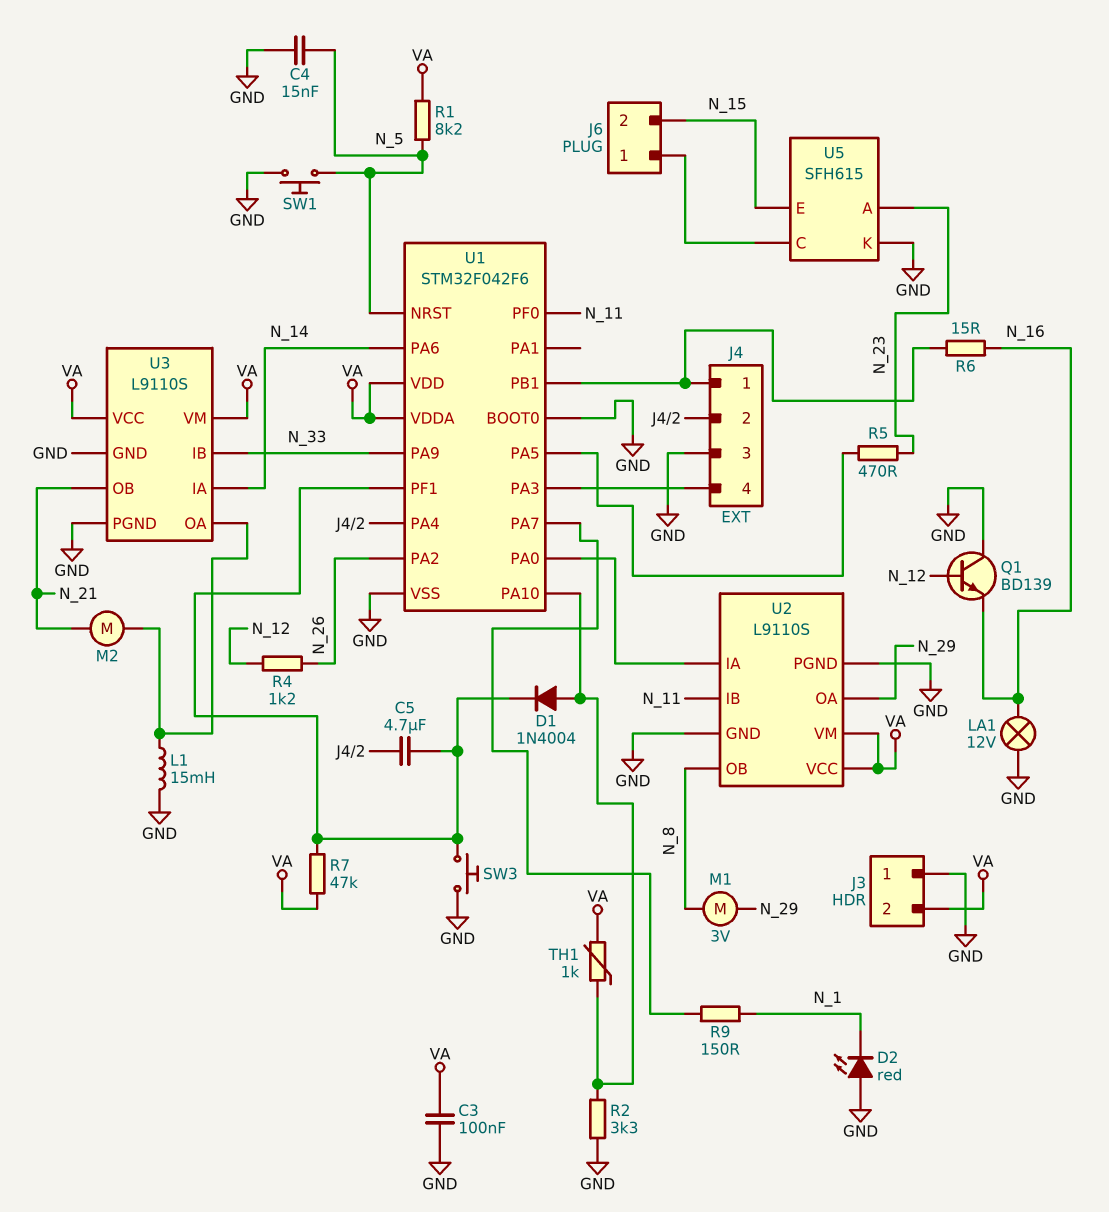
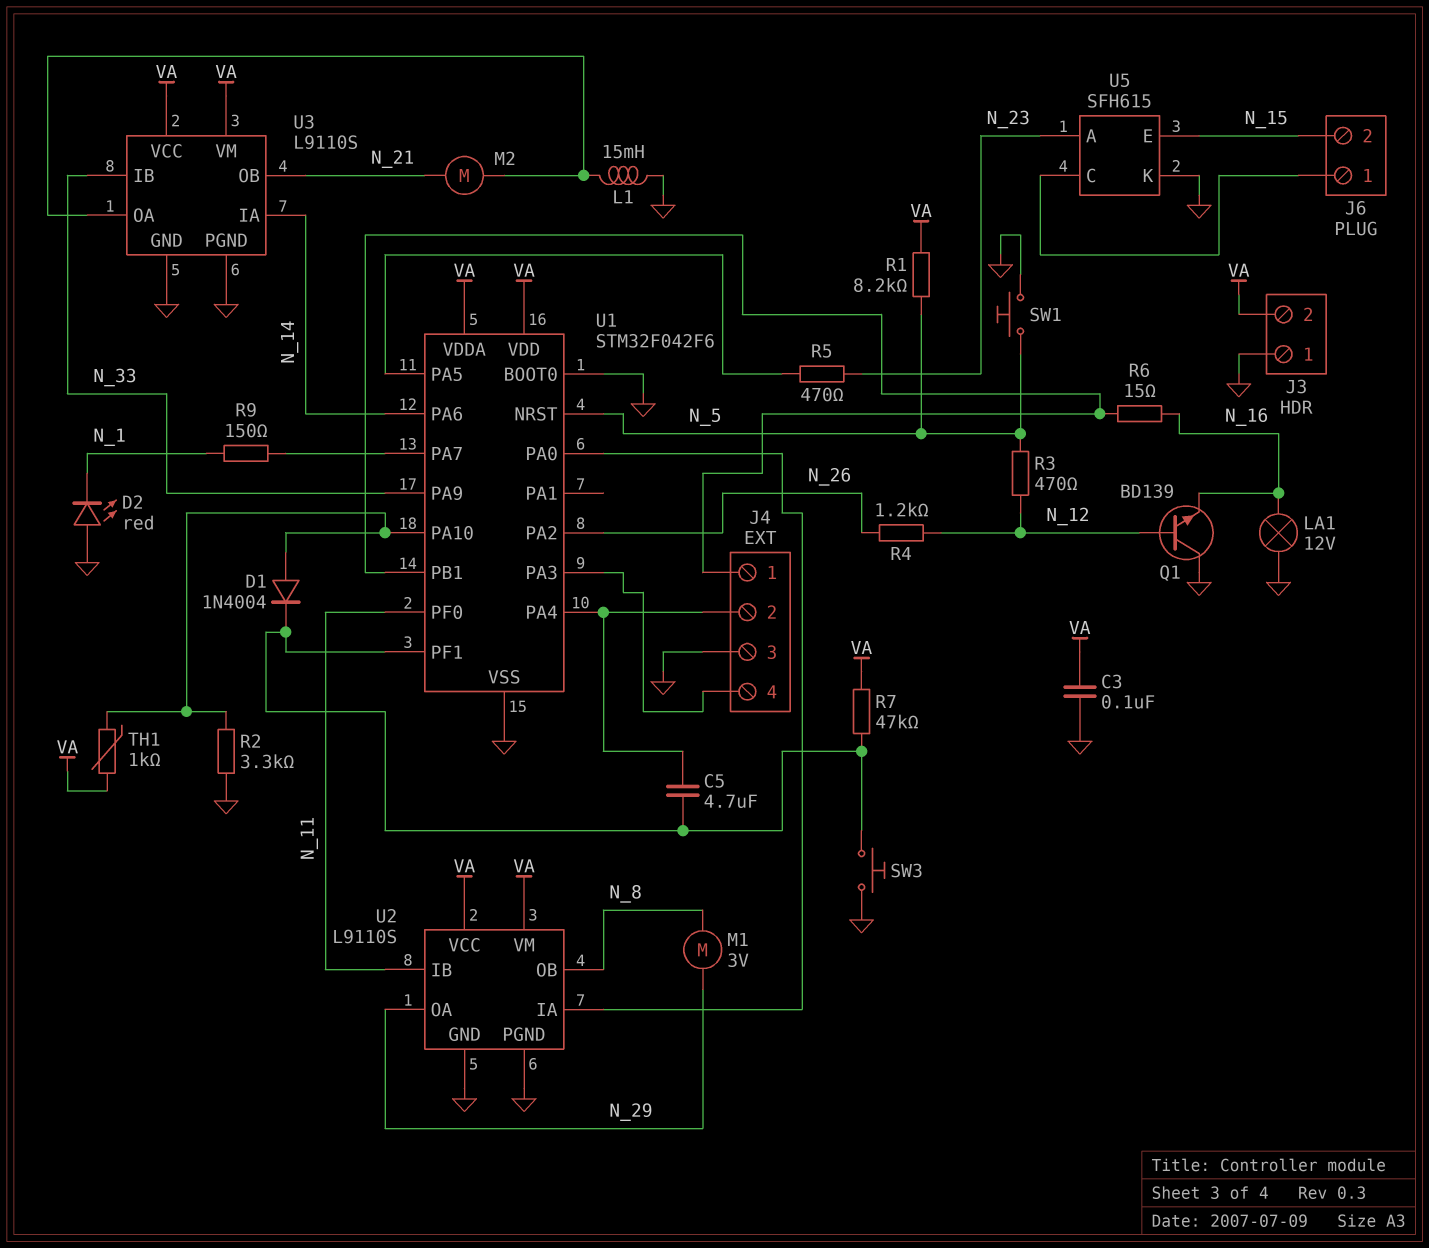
C4: 15nF (GND, N_5) -> none
R3: none -> 470 (N_5, N_12)

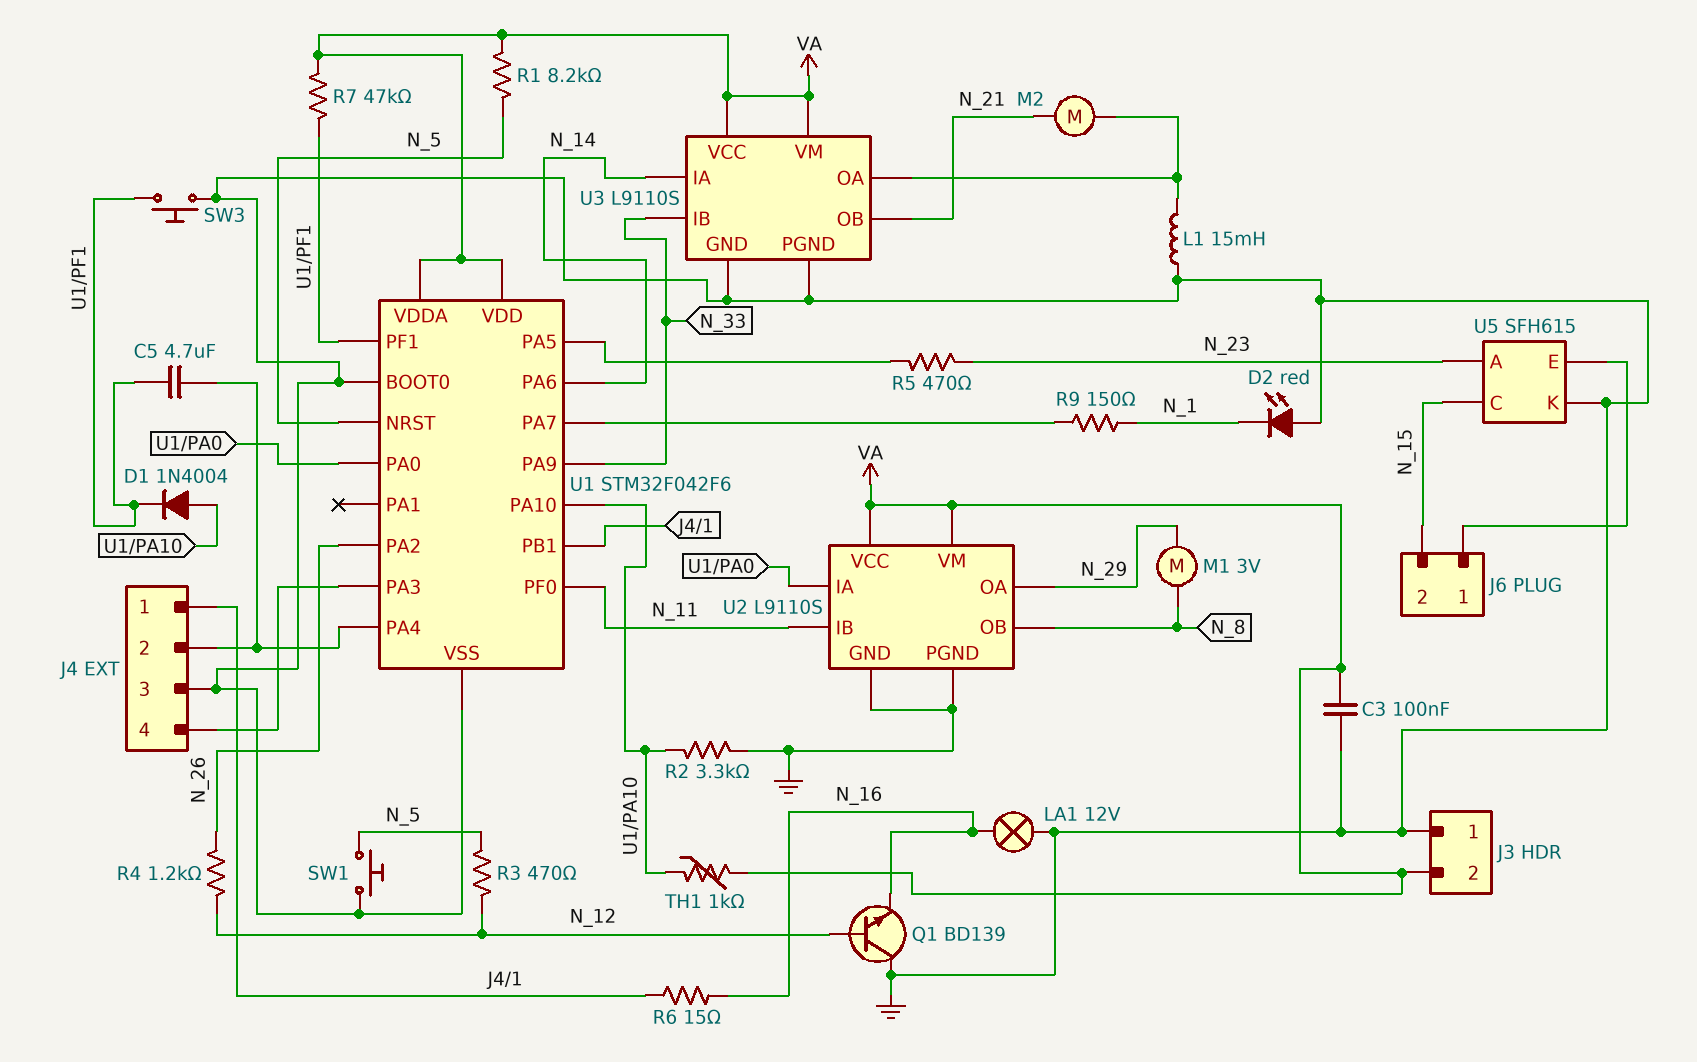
U5 pin C: J6/1 -> N_15
U5 pin E: N_15 -> J6/1

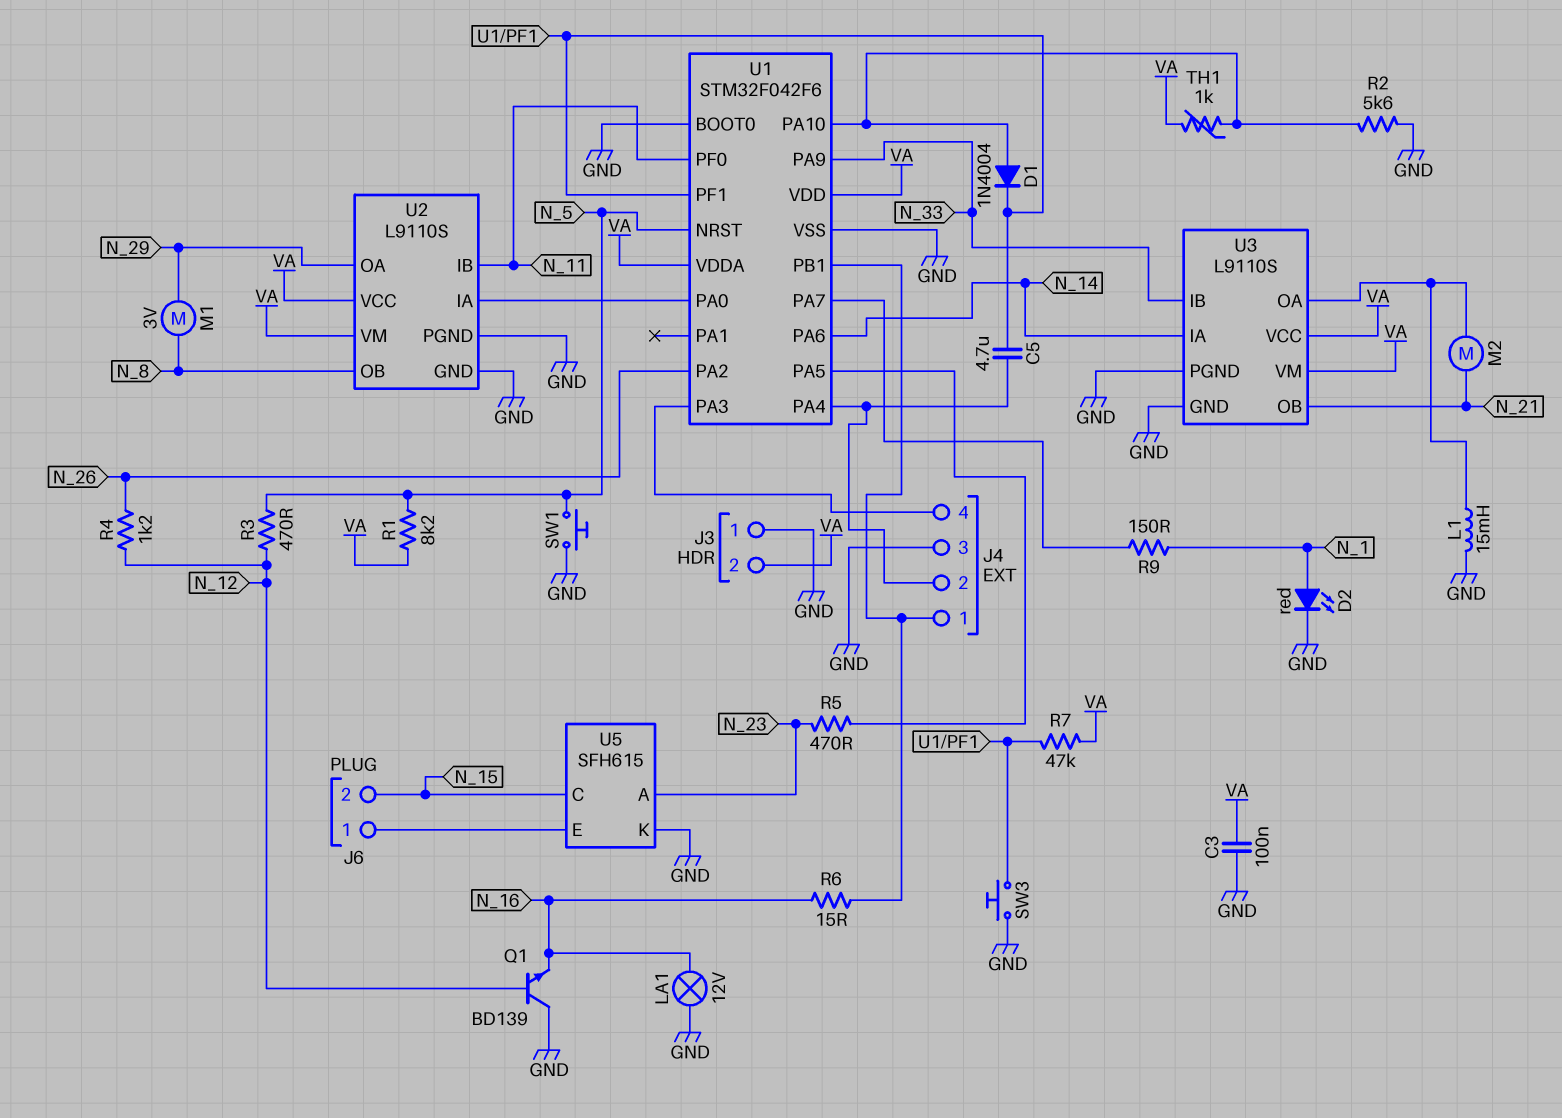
D2: LED red (A GND, K N_1) -> LED red (A N_1, K GND)
R2: 3.3k (GND, U1/PA10) -> 5.6k (GND, U1/PA10)

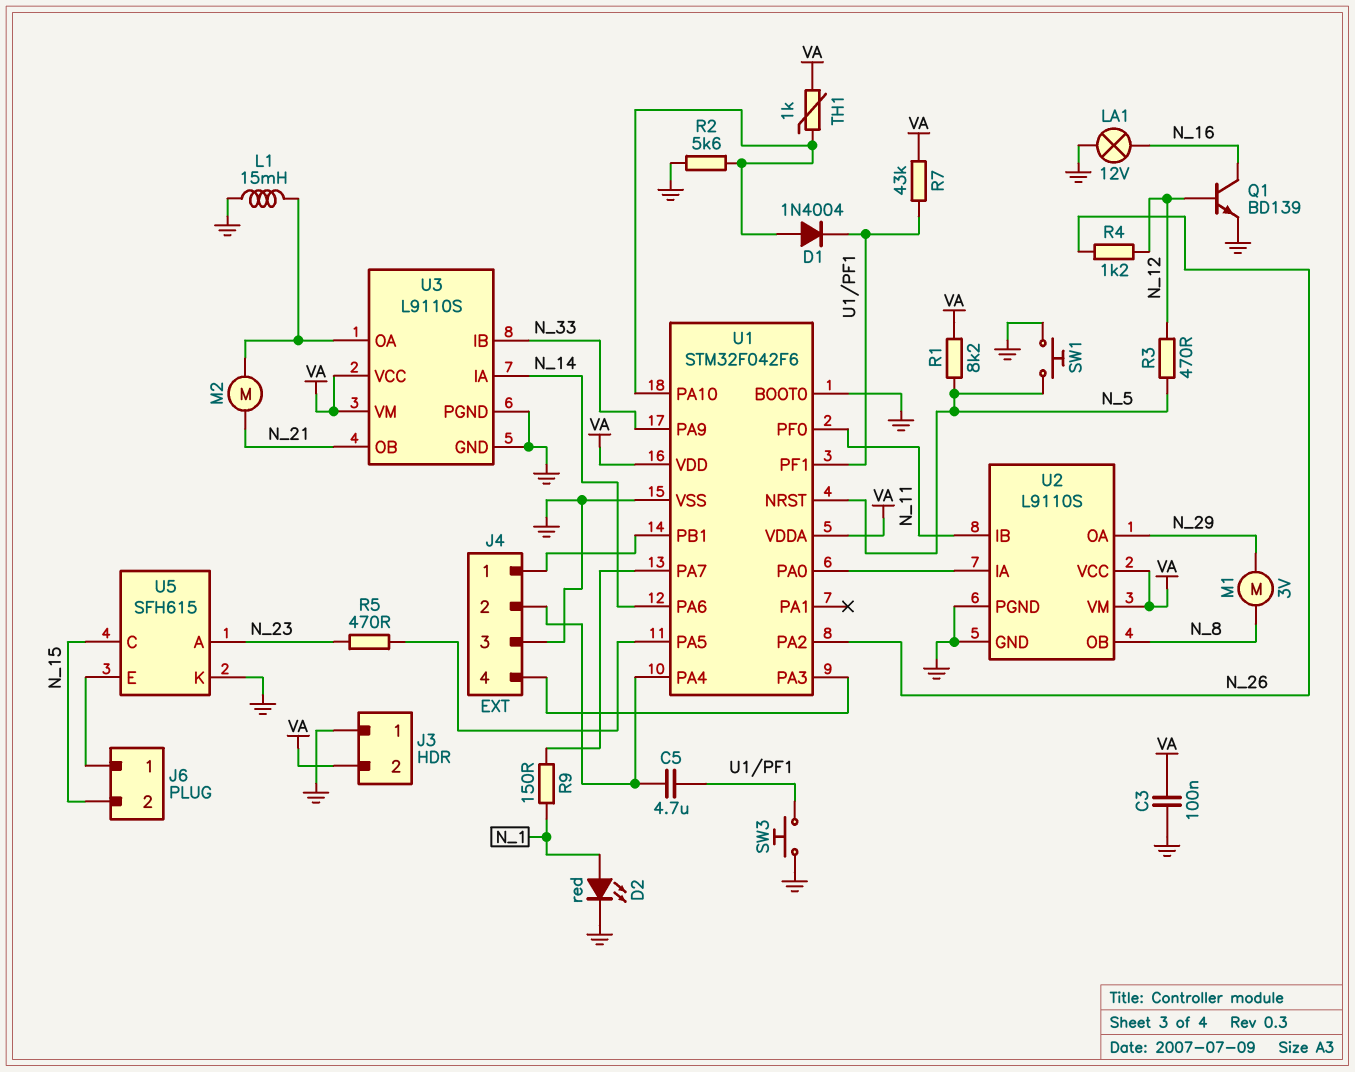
Q1: NPN BD139 (B N_12, C GND, E N_16) -> NPN BD139 (B N_12, C N_16, E GND)
R6: 15 (J4/1, N_16) -> none
R7: 47k (U1/PF1, VA) -> 43k (U1/PF1, VA)

